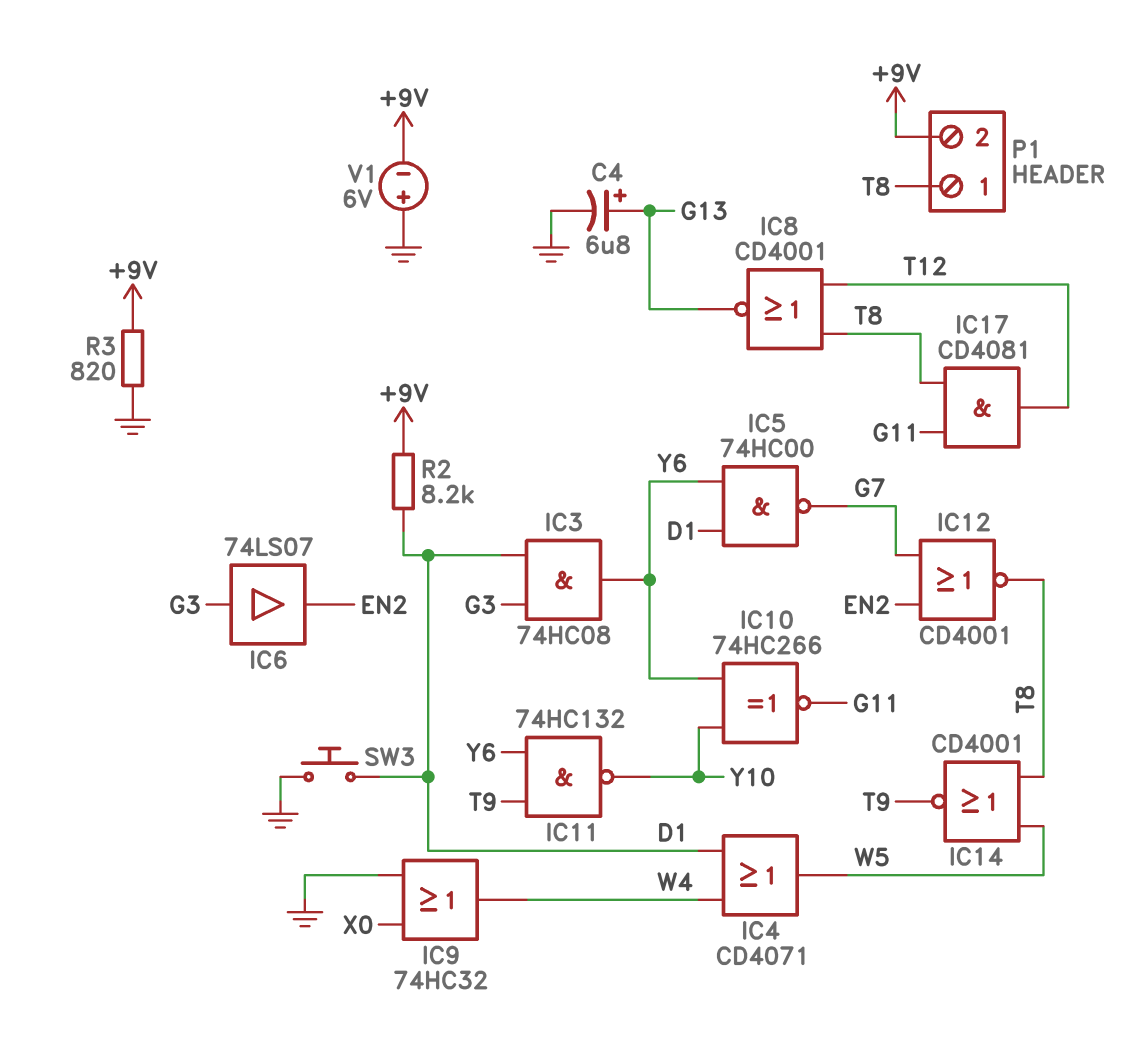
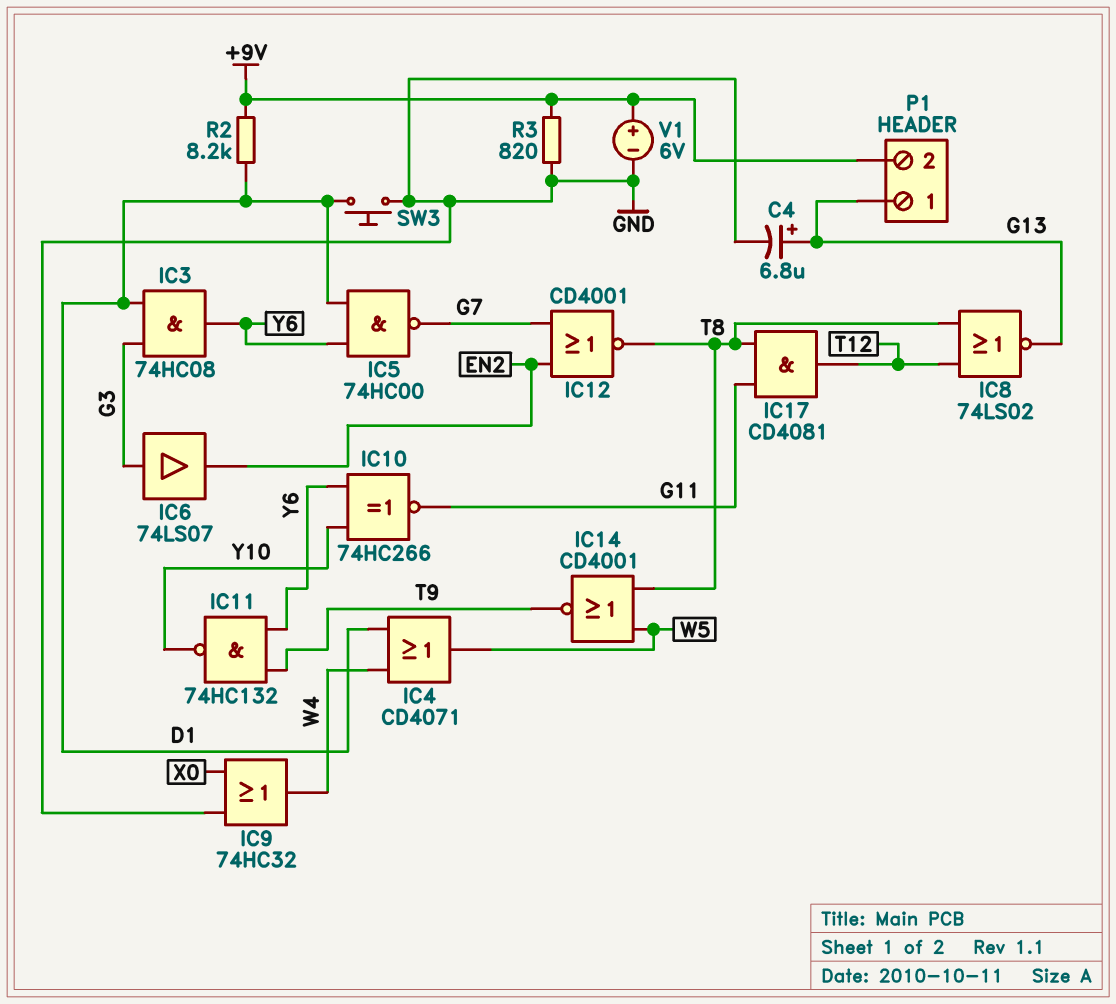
IC8: NOR CD4001 (in T8, in T12, out G13) -> NOR 74LS02 (in T8, in T12, out G13)
P1 pin 1: T8 -> G13
V1: 6V (plus GND, minus +9V) -> 6V (plus +9V, minus GND)

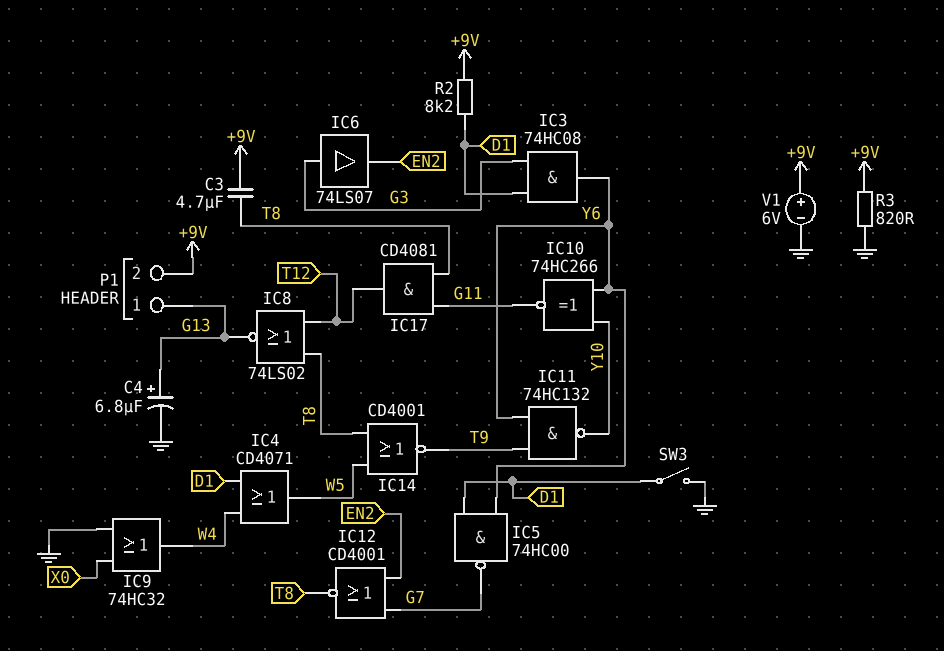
C3: none -> 4.7uF (+9V, T8)
SW3: button (D1, GND) -> switch (D1, GND)

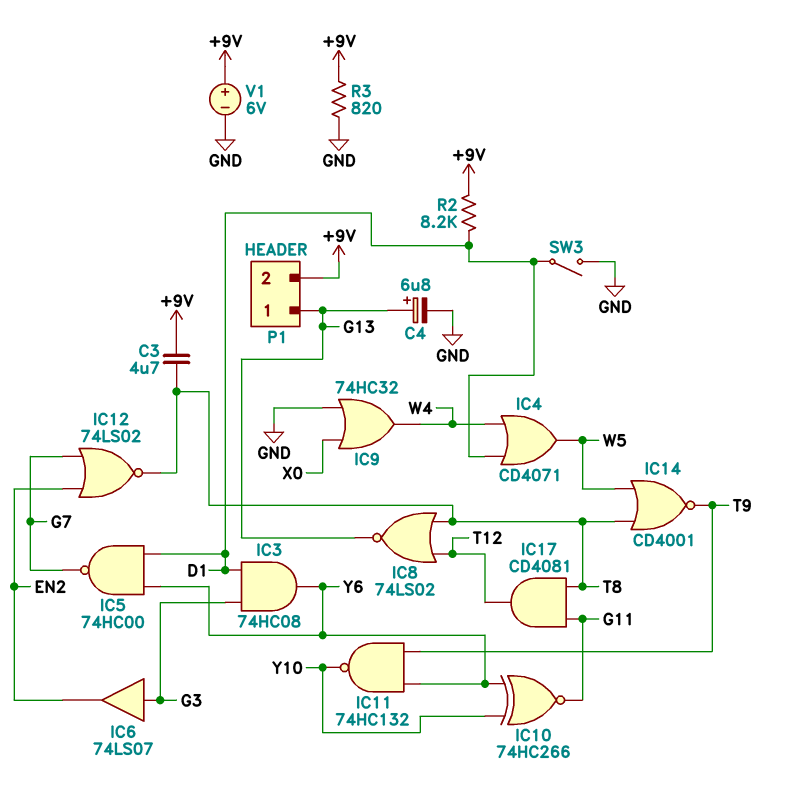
IC12: NOR CD4001 (in EN2, in G7, out T8) -> NOR 74LS02 (in EN2, in G7, out T8)

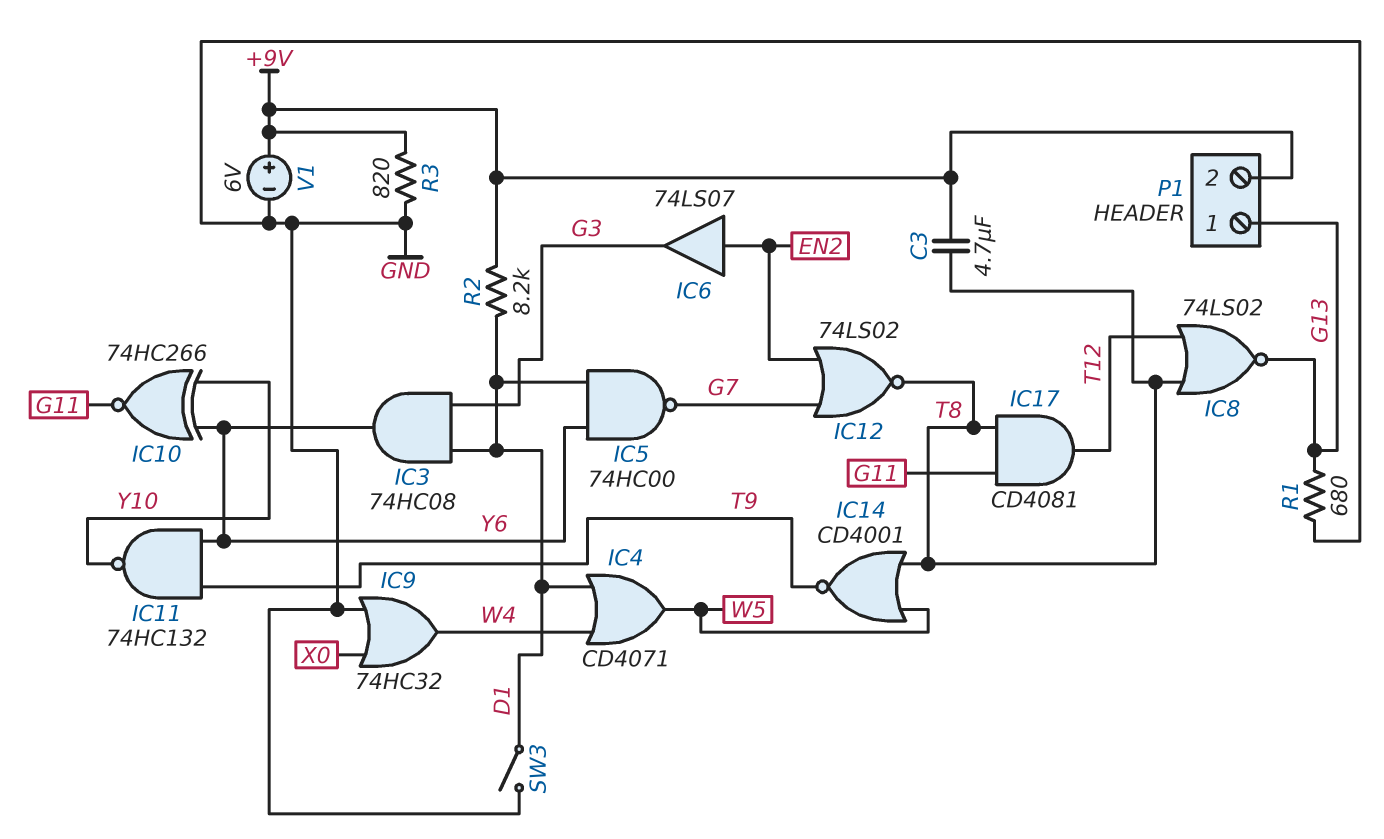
C4: 6.8uF (plus G13, minus GND) -> none
IC6: buffer 74LS07 (in G3, out EN2) -> buffer 74LS07 (in EN2, out G3)
R1: none -> 680 (G13, GND)

